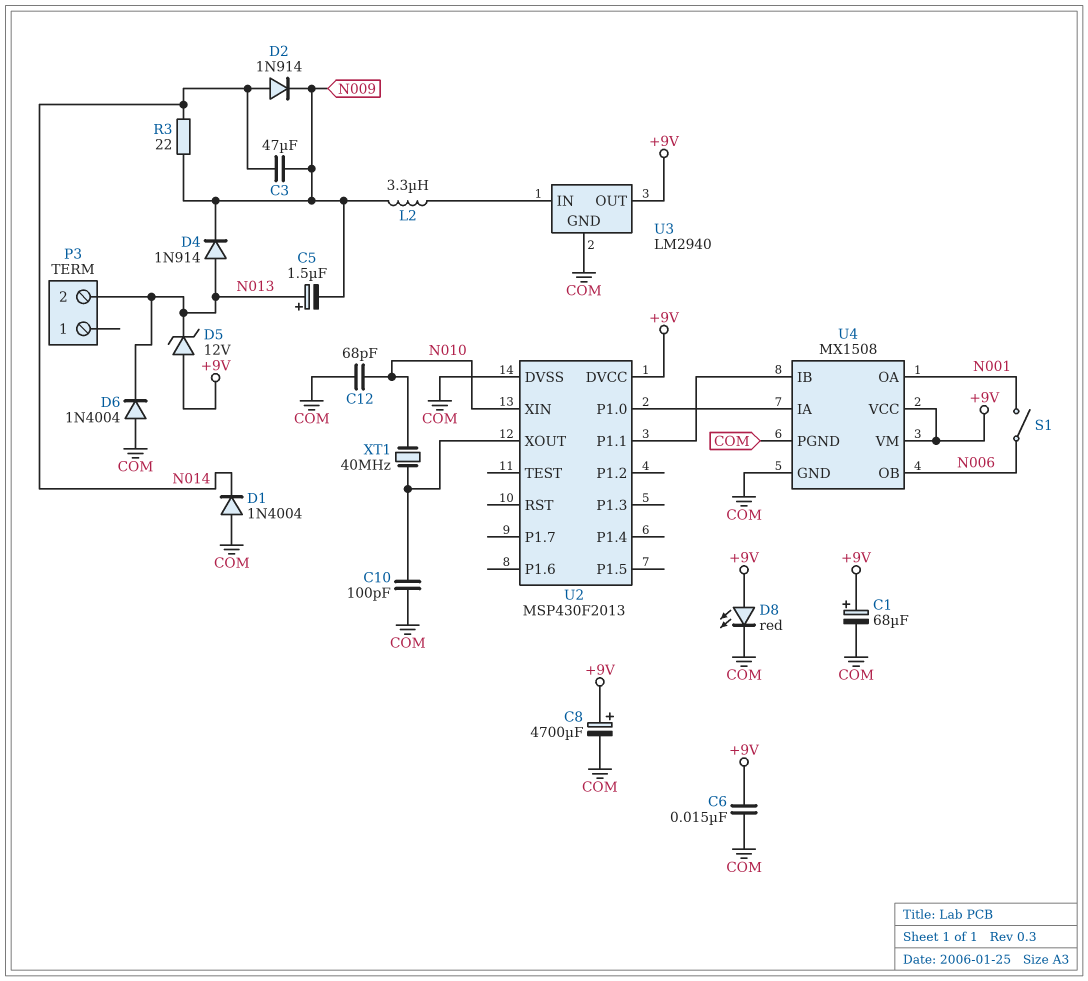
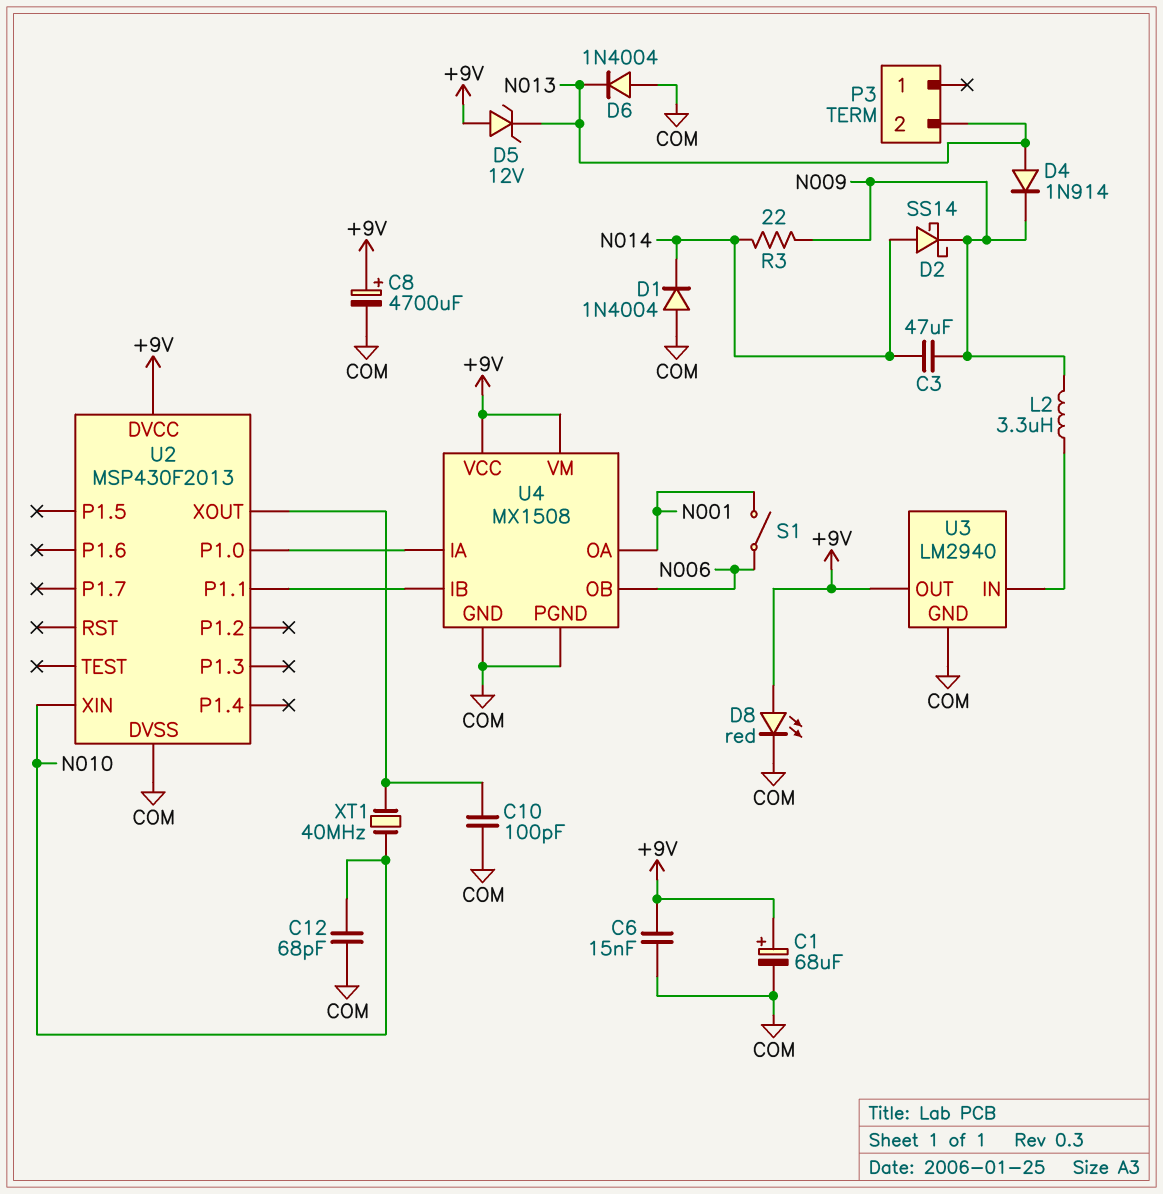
C5: 1.5uF (plus N013, minus N009) -> none
D2: diode 1N914 (A N014, K N009) -> schottky SS14 (A N014, K N009)

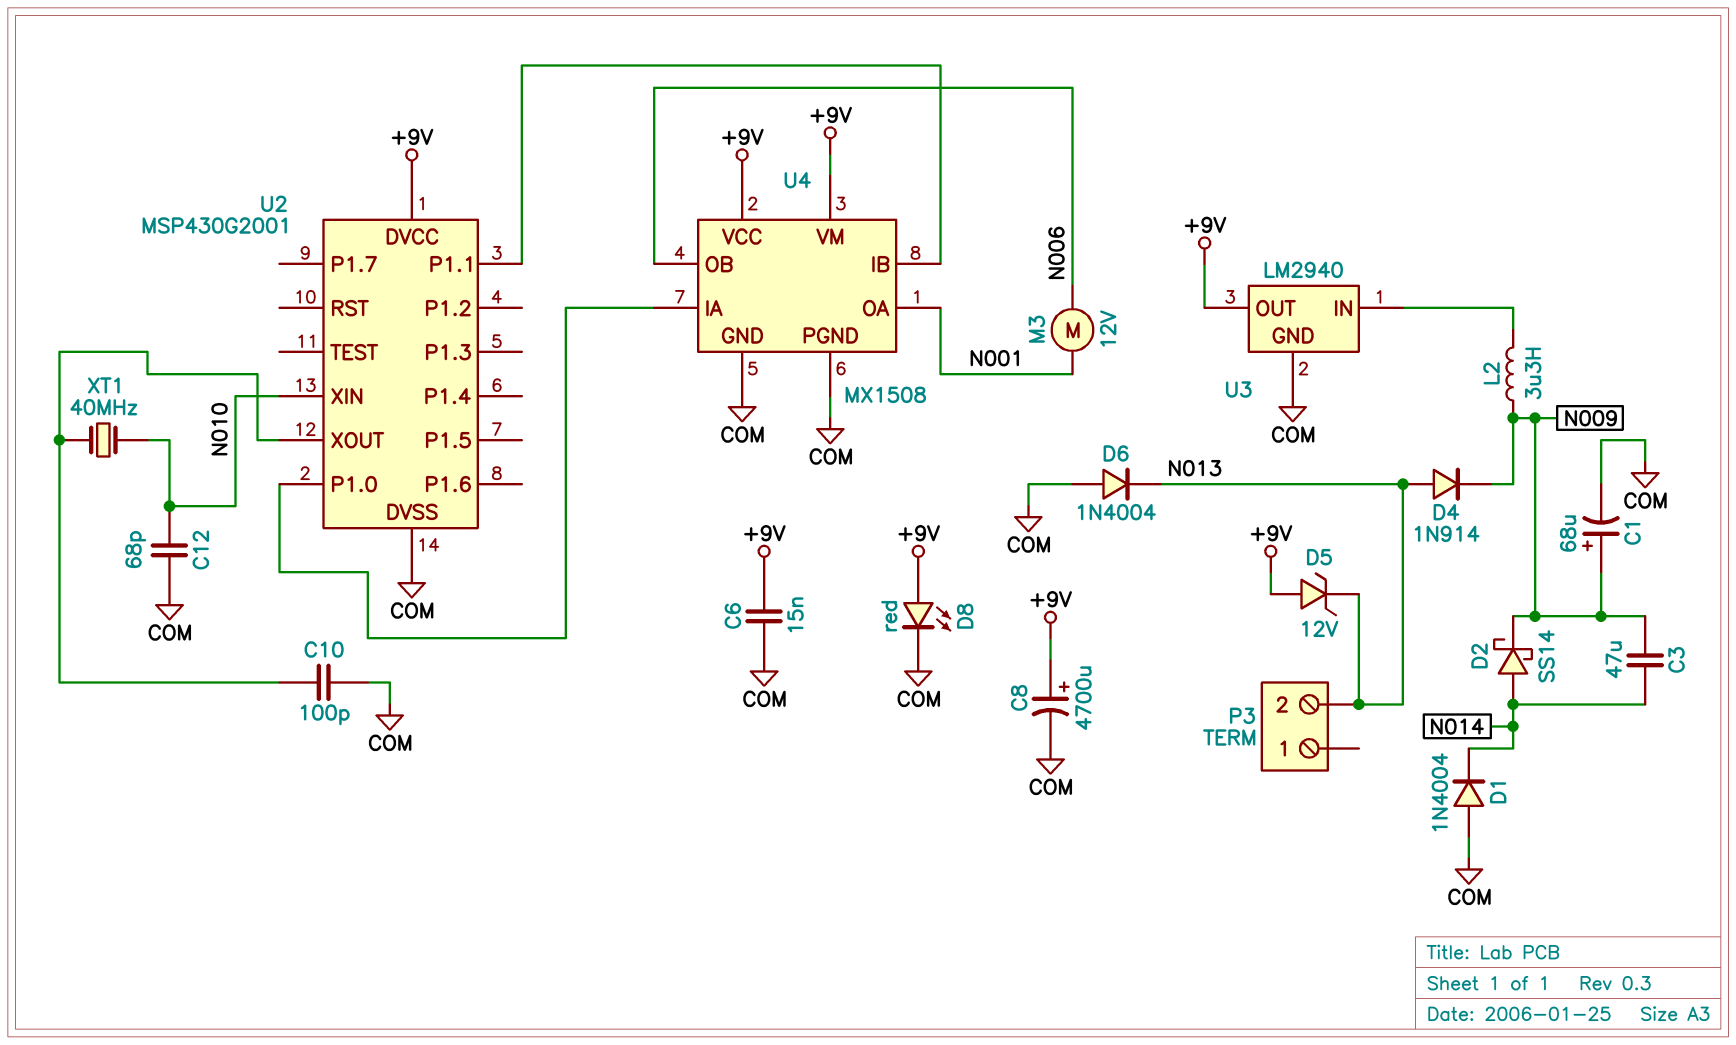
C1: 68uF (plus +9V, minus COM) -> 68uF (plus N009, minus COM)
M3: none -> motor 12V (N001, N006)
R3: 22 (N009, N014) -> none
S1: switch (N001, N006) -> none
U2: MSP430F2013 -> MSP430G2001

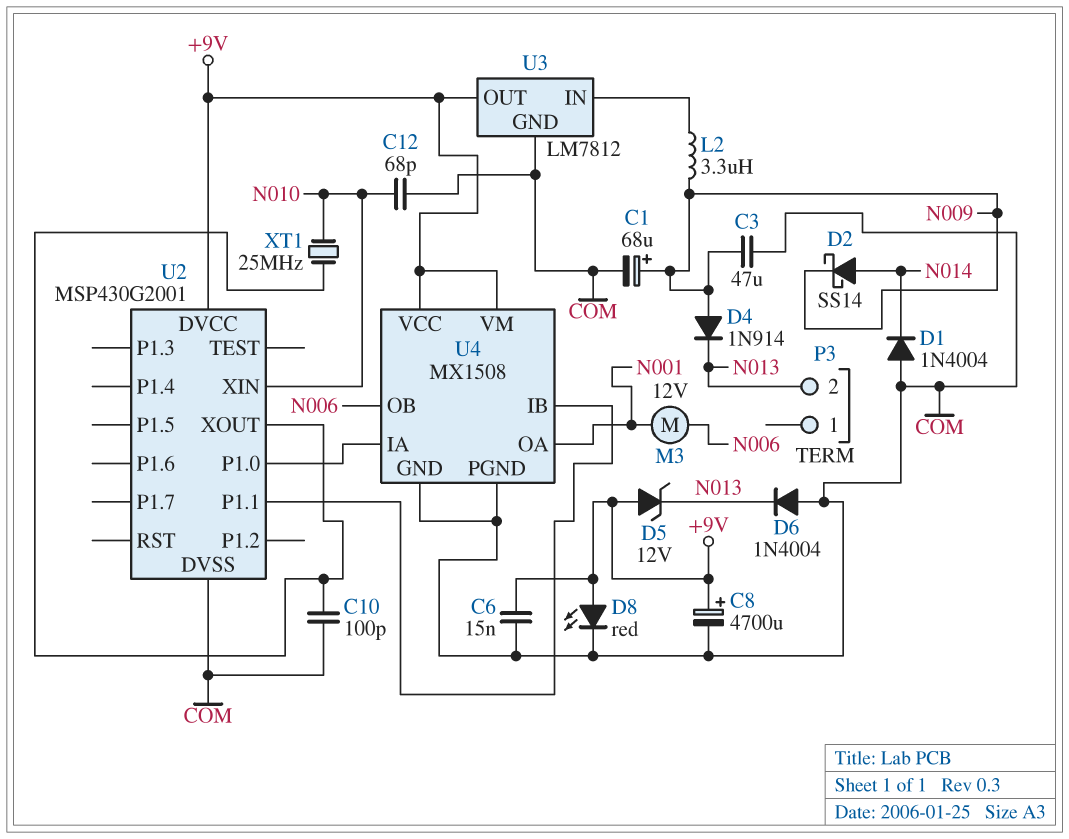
C3: 47uF (N009, N014) -> 47uF (COM, N009)
D4: diode 1N914 (A N013, K N009) -> diode 1N914 (A N009, K N013)
U3: LM2940 -> LM7812
XT1: 40MHz (N010, U2/XOUT) -> 25MHz (N010, U2/XOUT)

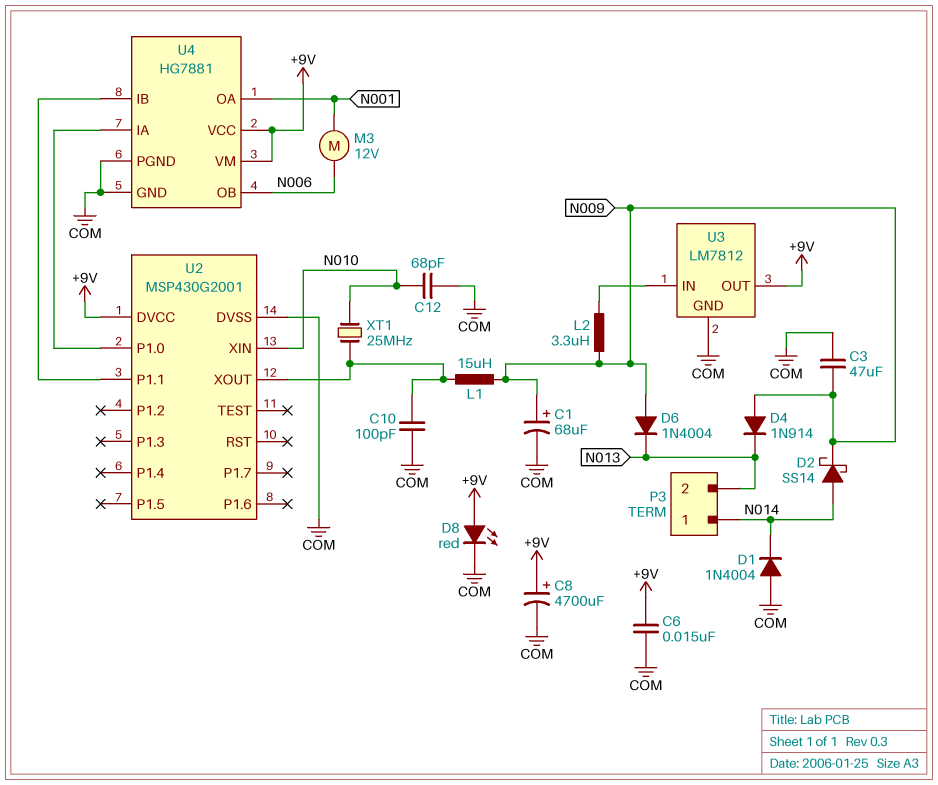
D5: zener 12V (A +9V, K N013) -> none
D6: diode 1N4004 (A COM, K N013) -> diode 1N4004 (A N009, K N013)
L1: none -> 15uH (N009, U2/XOUT)
P3 pin 1: none -> N014
U4: MX1508 -> HG7881

